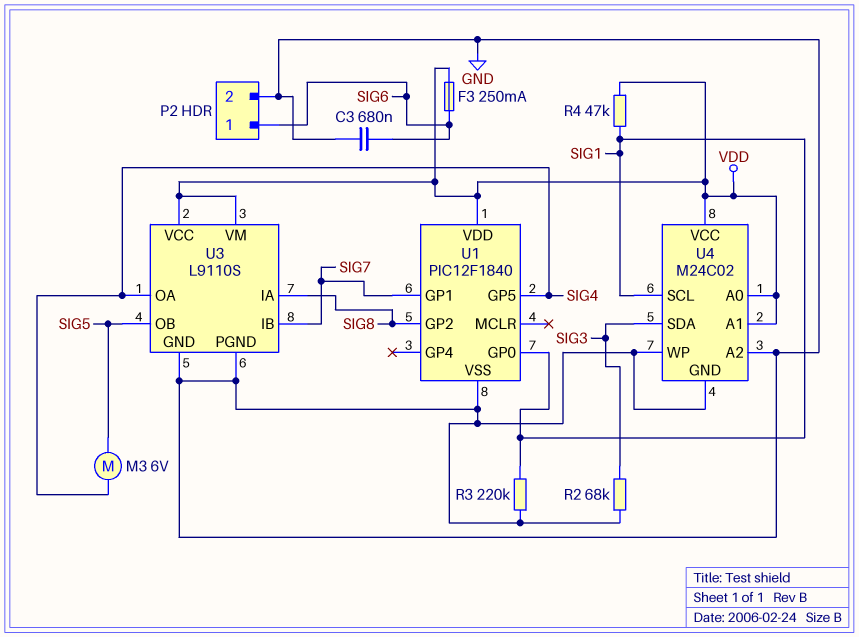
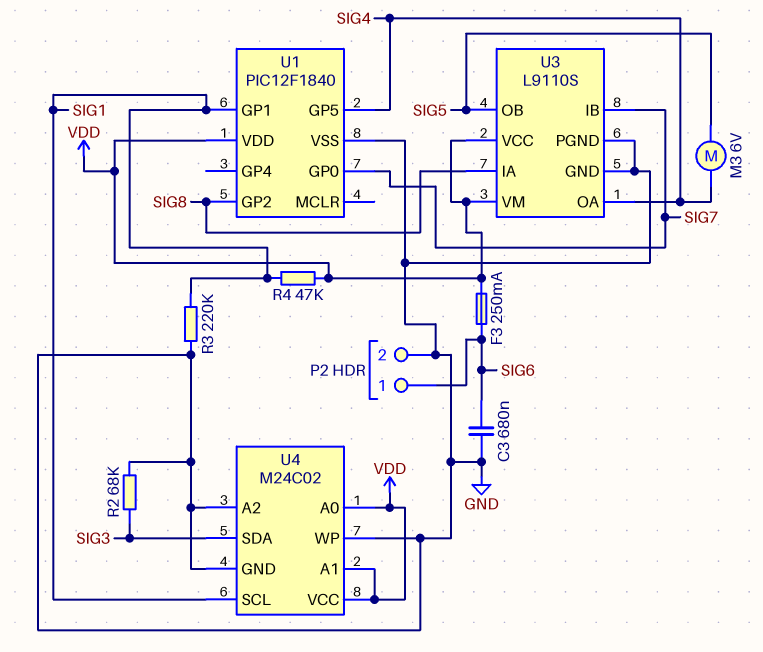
U1 pin GP0: SIG1 -> SIG7
U1 pin GP1: SIG7 -> SIG1

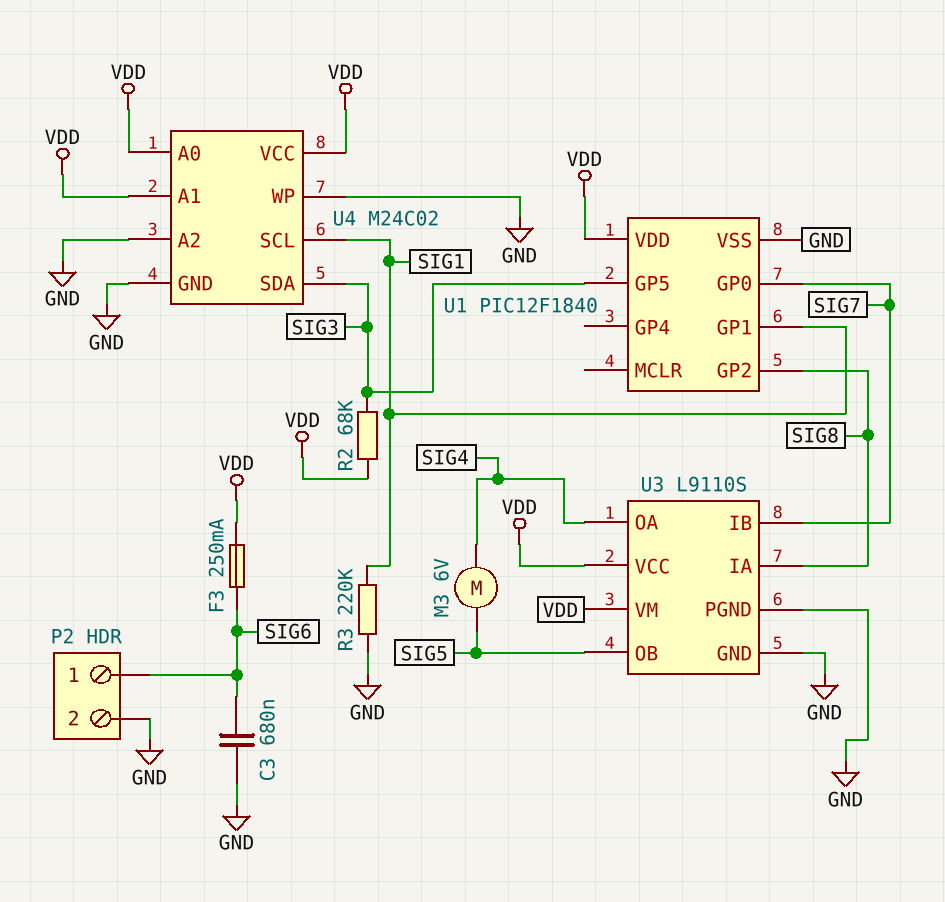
R2: 68k (GND, SIG3) -> 68k (SIG3, VDD)
R4: 47k (SIG1, VDD) -> none
U1 pin GP5: SIG4 -> SIG3

